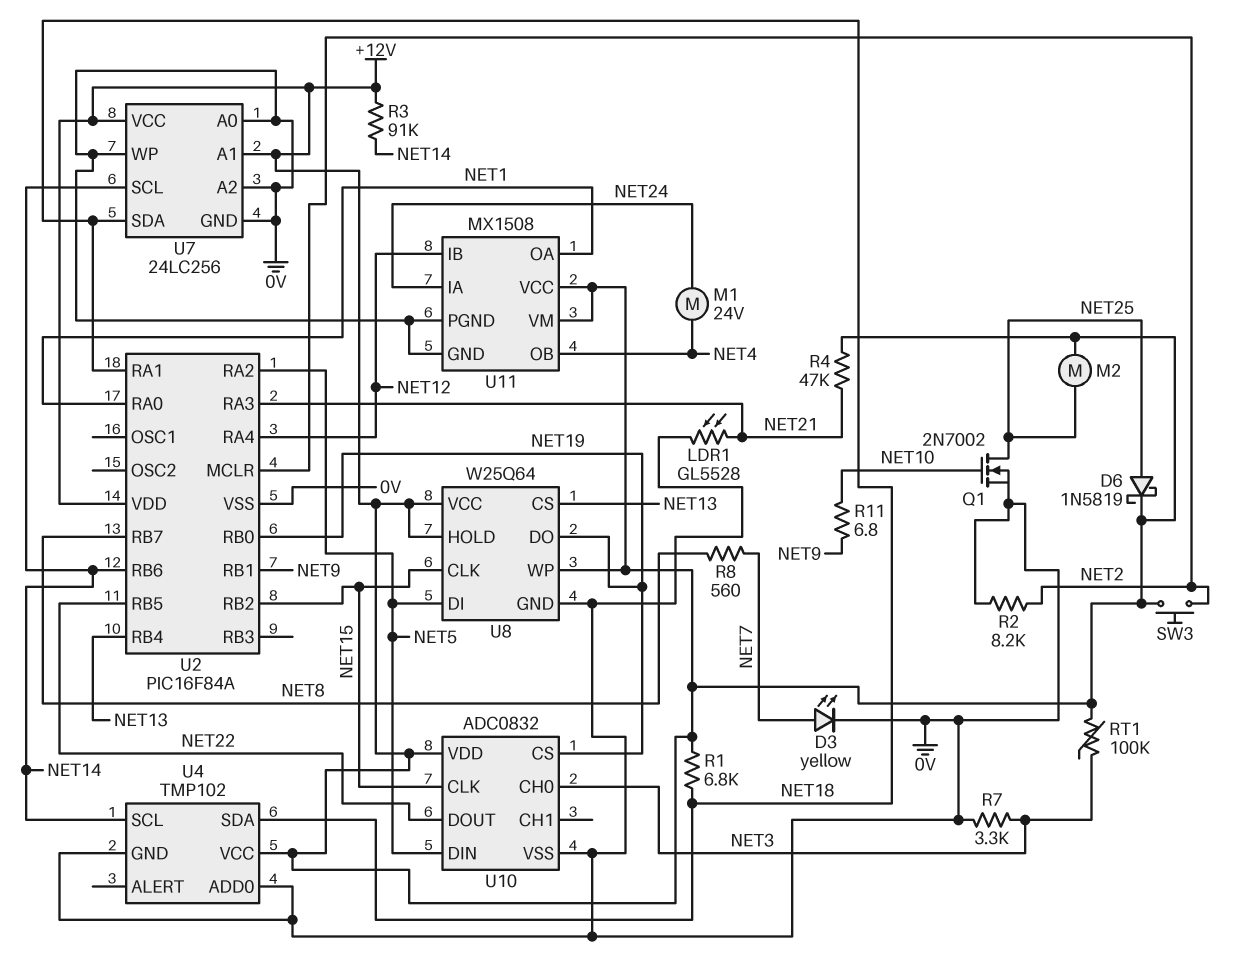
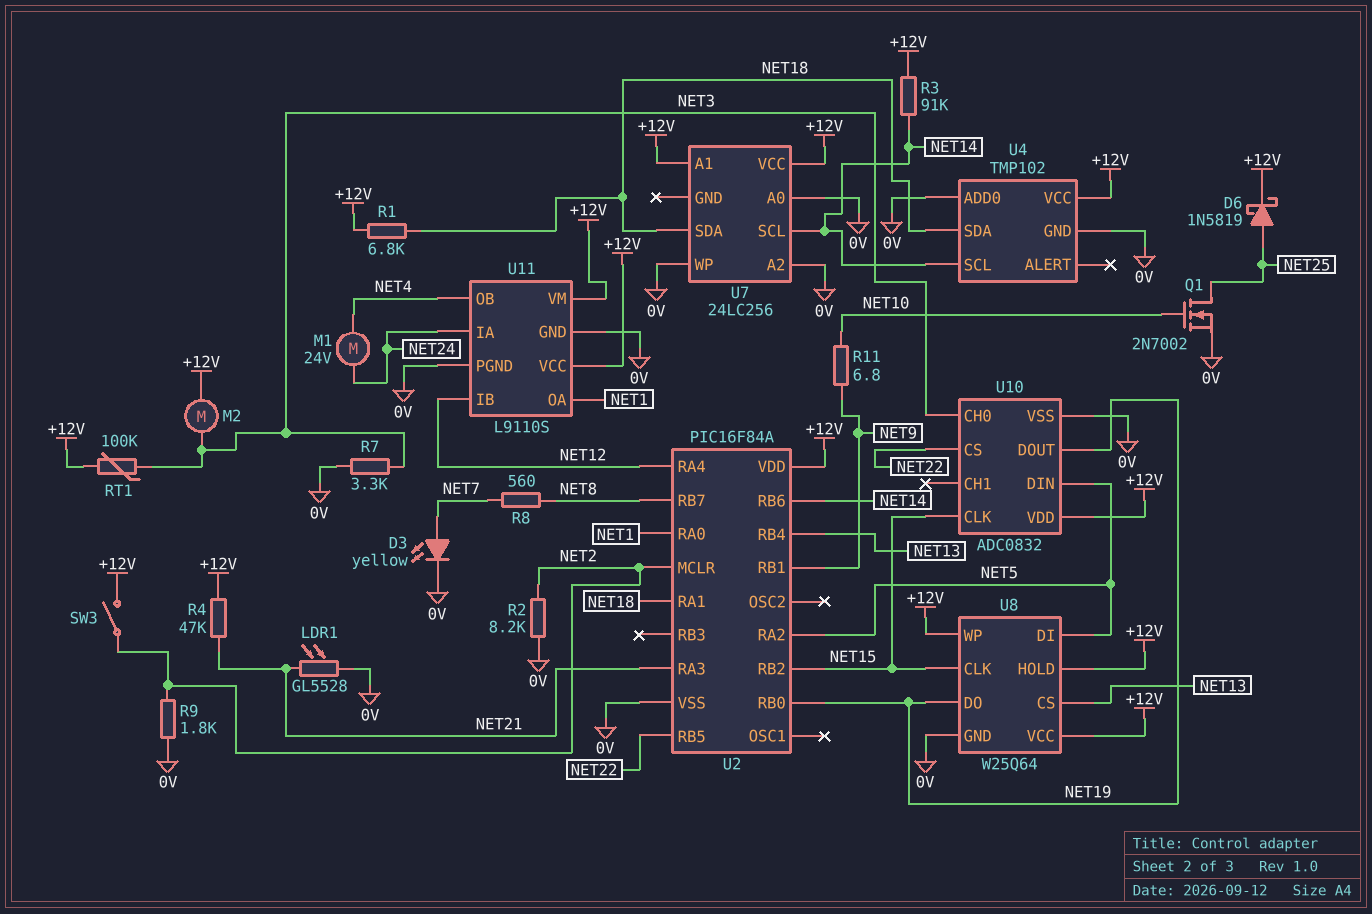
M2: motor (+12V, NET25) -> motor (+12V, NET3)
R9: none -> 1.8k (0V, NET2)
SW3: button (+12V, NET2) -> switch (+12V, NET2)
U7 pin GND: 0V -> none
U10 pin CS: NET19 -> NET22
U10 pin DOUT: NET22 -> NET19
U11: MX1508 -> L9110S

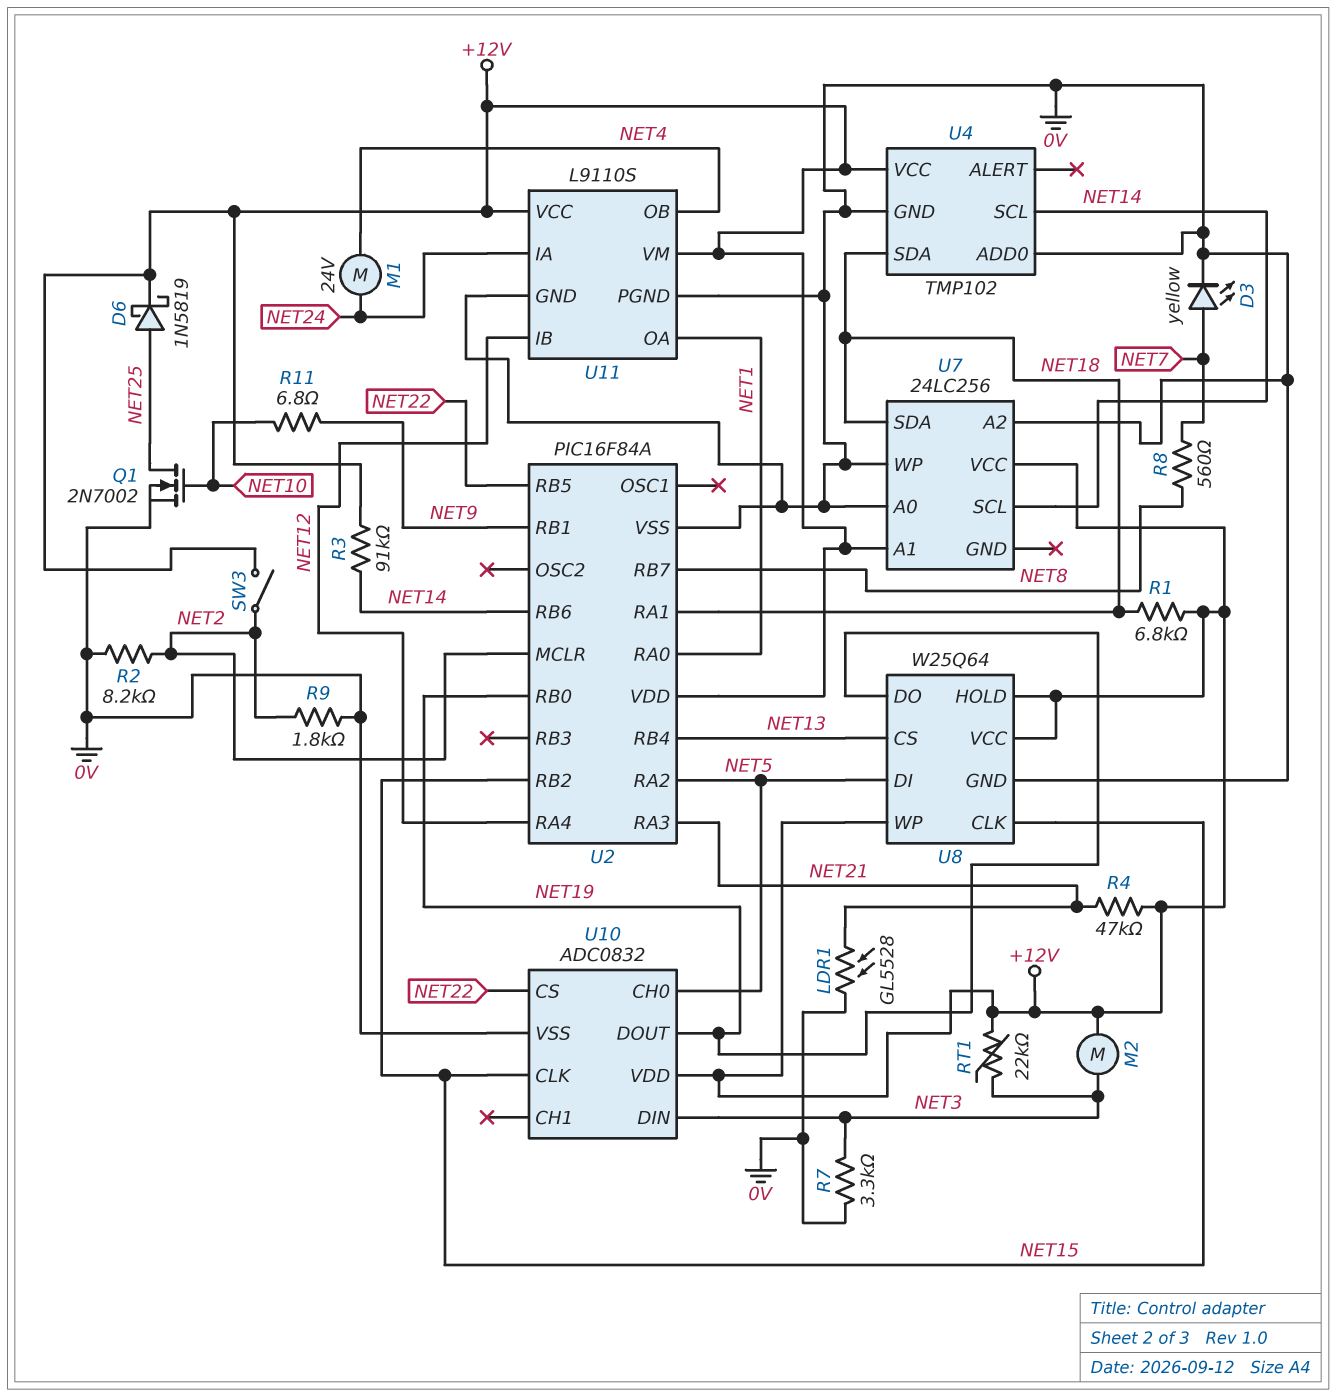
RT1: 100k (+12V, NET3) -> 22k (+12V, NET3)
U10 pin CH0: NET3 -> NET5
U10 pin DIN: NET5 -> NET3

